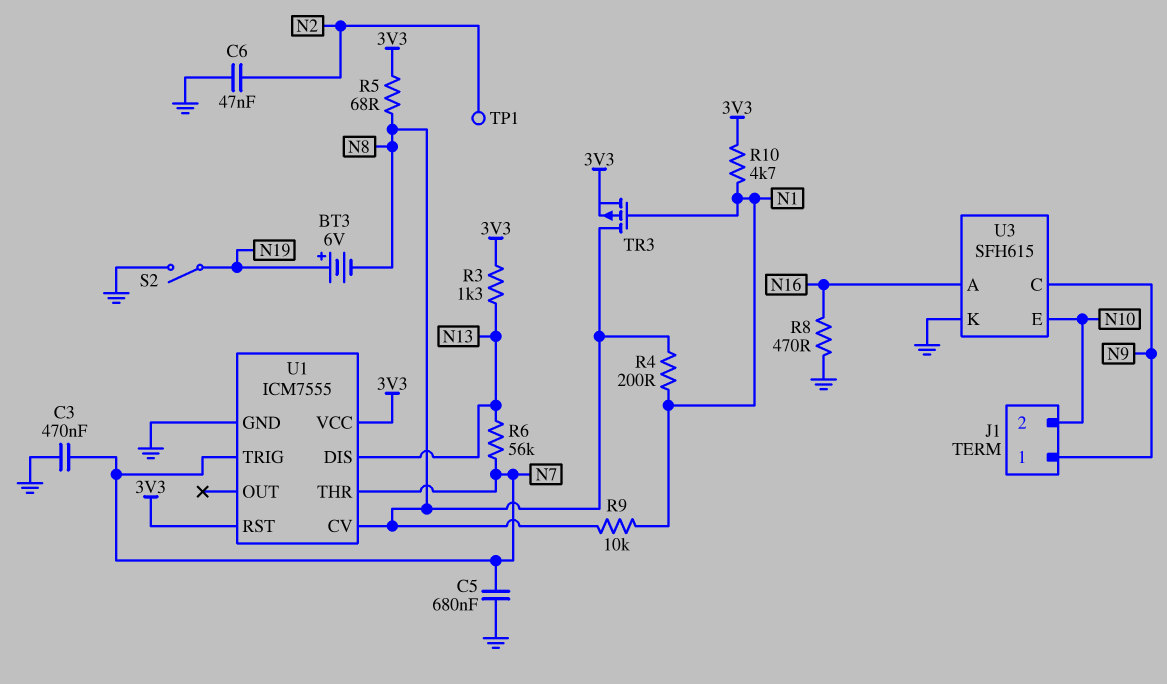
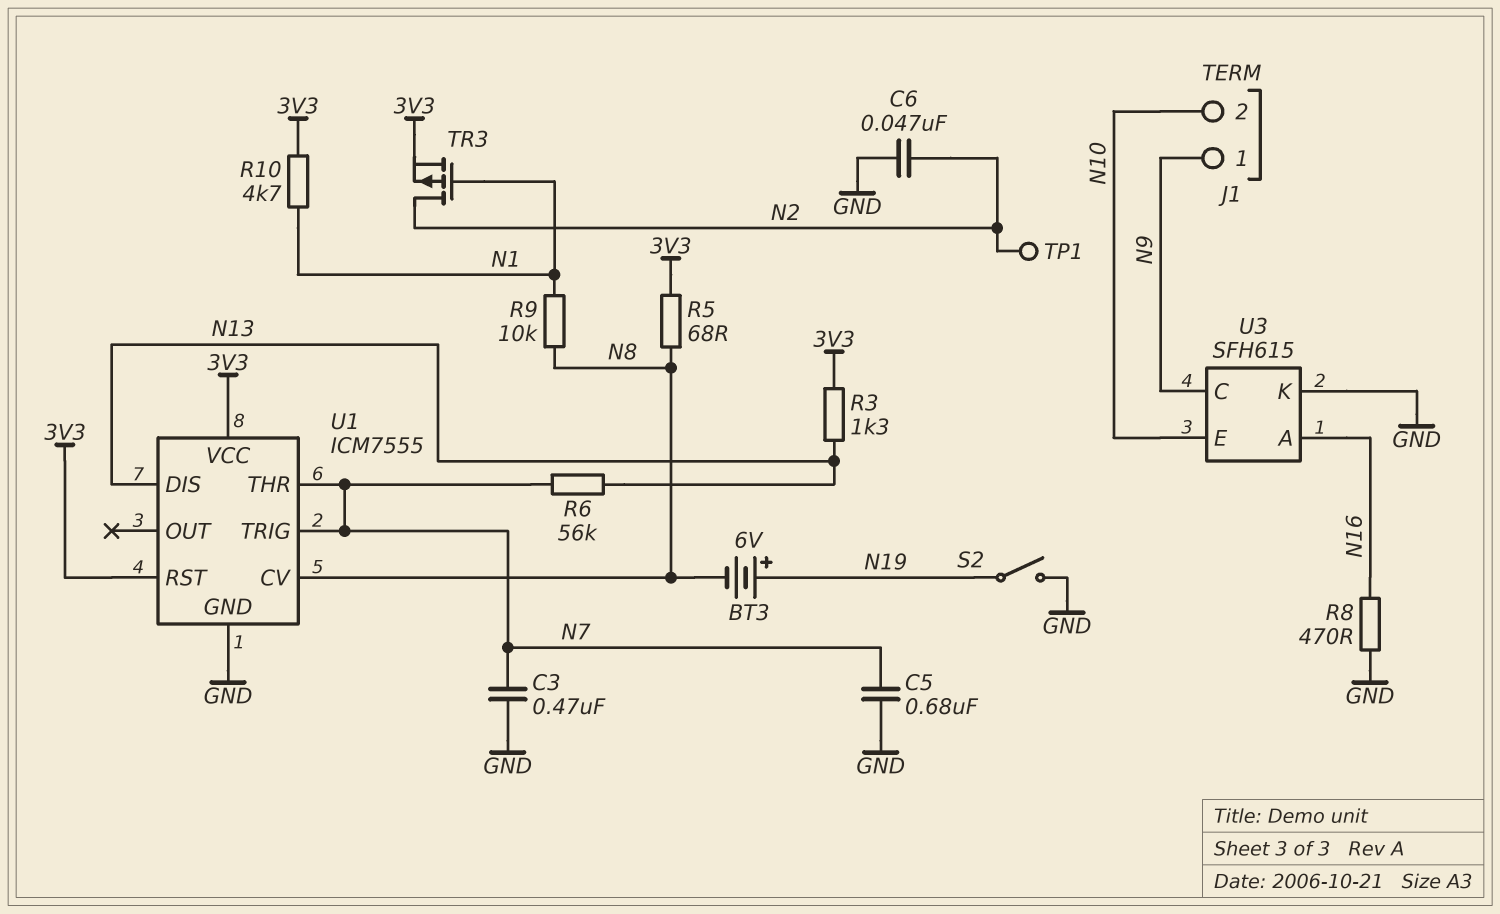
R4: 200 (N1, N8) -> none
TR3: PMOS (G N1, D N8, S 3V3) -> PMOS (G N1, D N2, S 3V3)

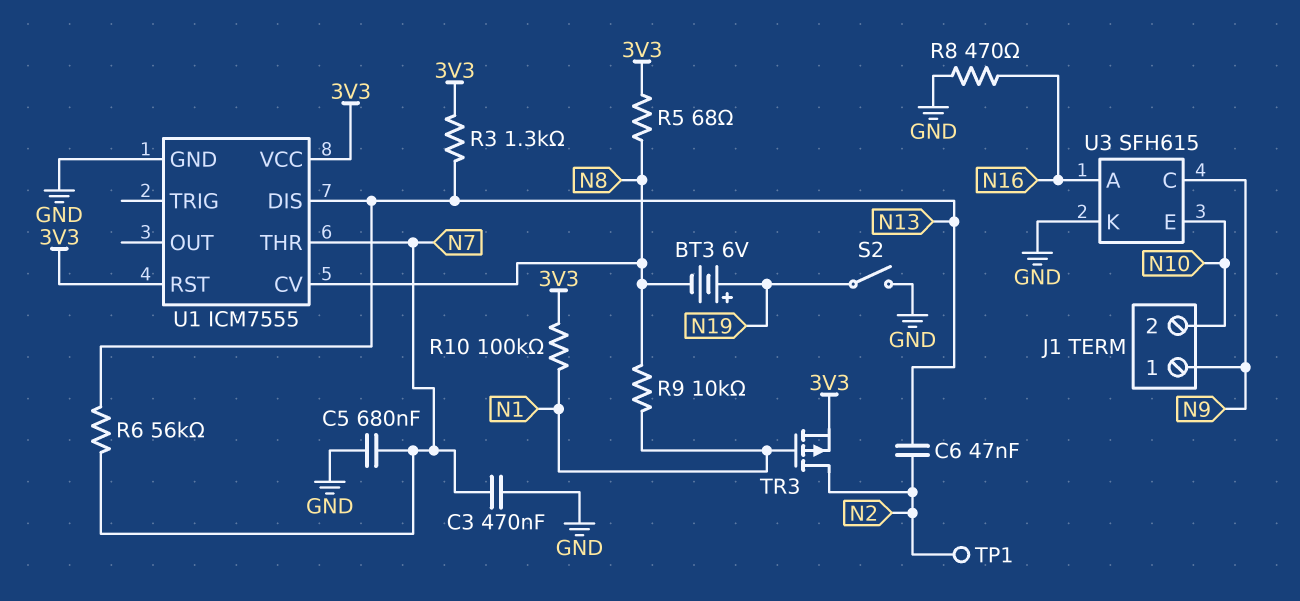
C6: 47nF (GND, N2) -> 47nF (N2, N13)
R10: 4.7k (3V3, N1) -> 100k (3V3, N1)
U1 pin TRIG: N7 -> none

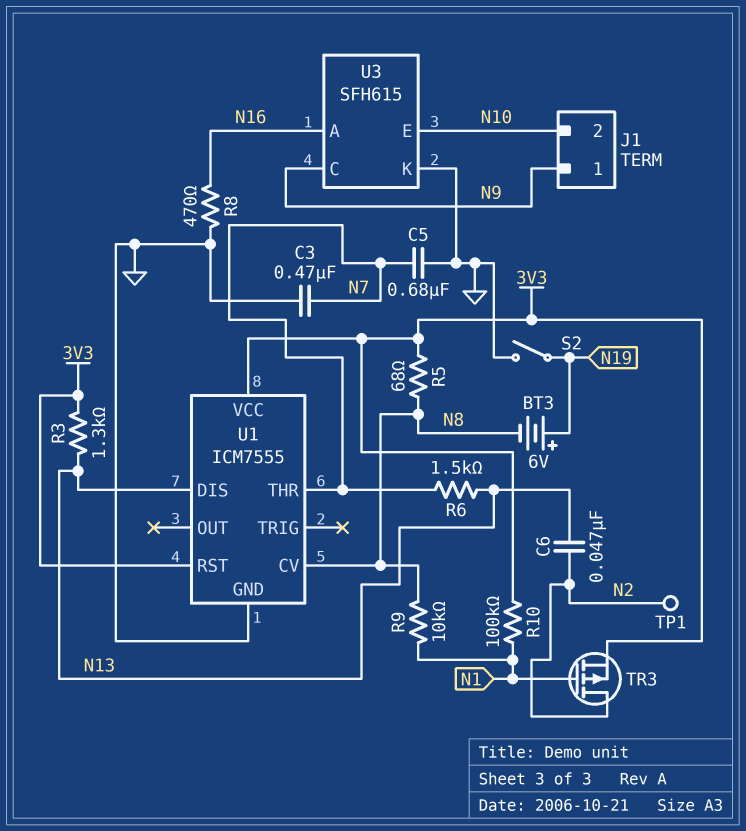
R6: 56k (N7, N13) -> 1.5k (N7, N13)

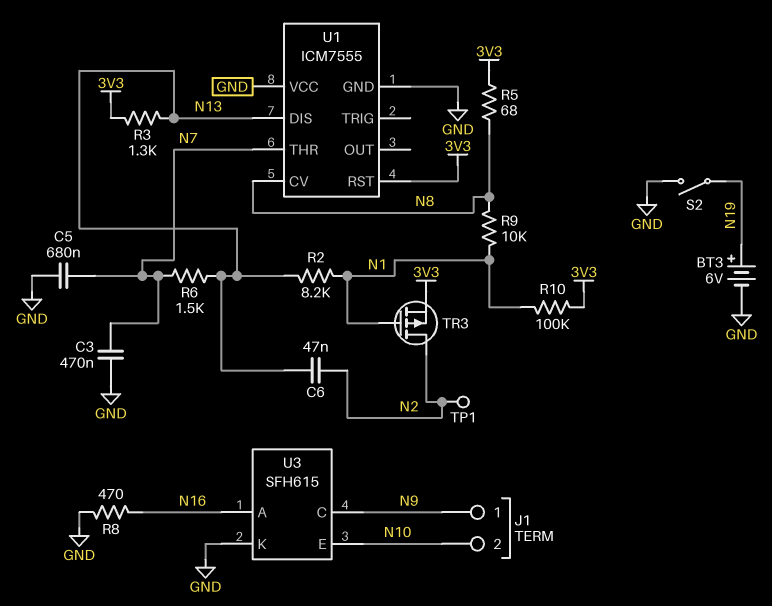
BT3: 6V (plus N19, minus N8) -> 6V (plus N19, minus GND)
R2: none -> 8.2k (N1, N13)
U1 pin VCC: 3V3 -> GND

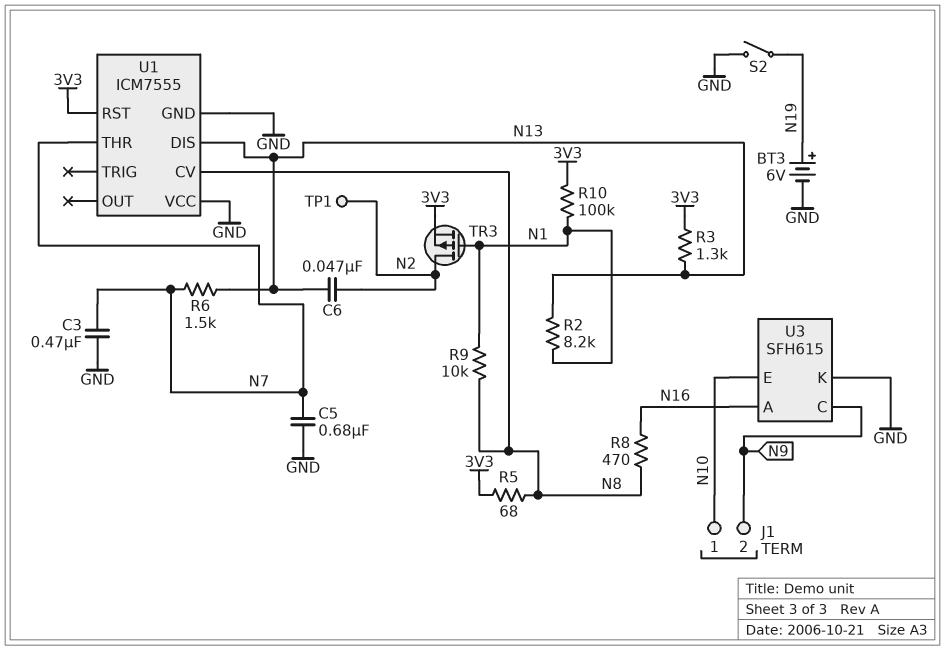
J1 pin 1: N9 -> N10
J1 pin 2: N10 -> N9
R8: 470 (GND, N16) -> 470 (N8, N16)

